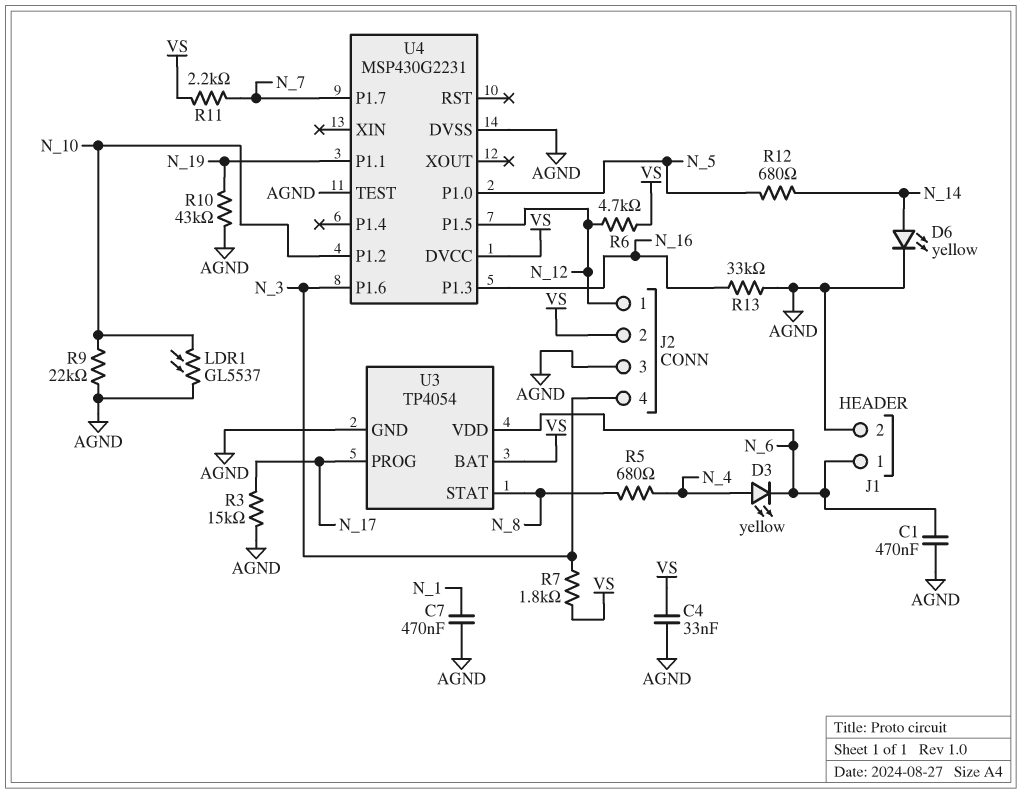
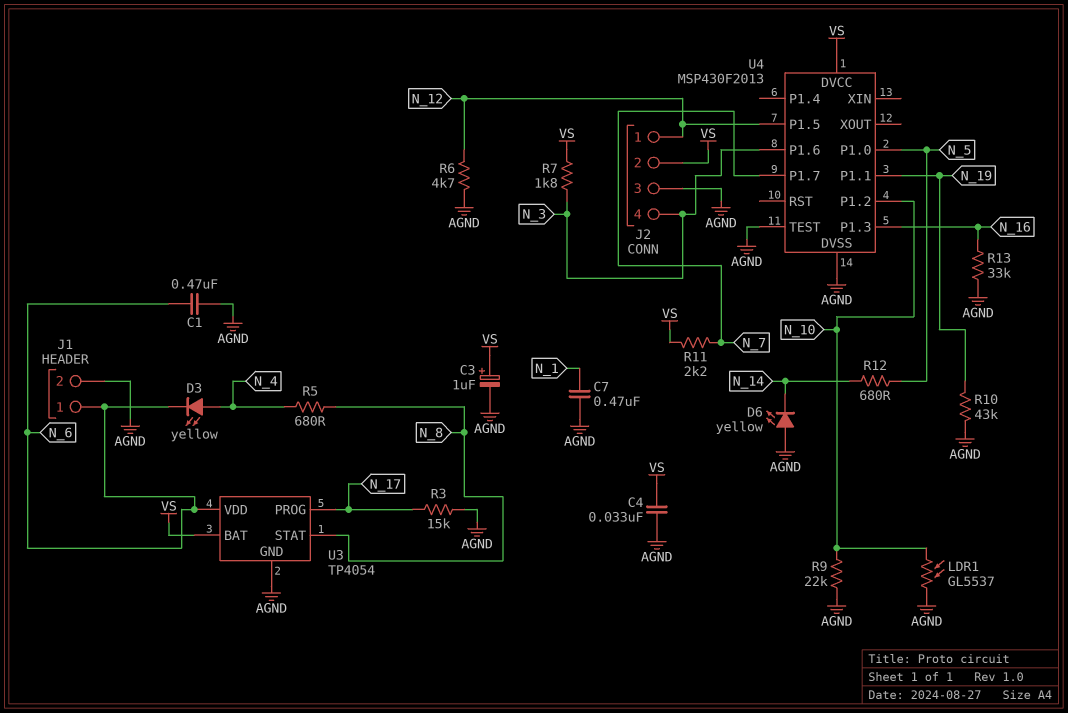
C3: none -> 1uF (plus VS, minus AGND)
D6: LED yellow (A N_14, K AGND) -> LED yellow (A AGND, K N_14)
R6: 4.7k (N_12, VS) -> 4.7k (AGND, N_12)
U4: MSP430G2231 -> MSP430F2013

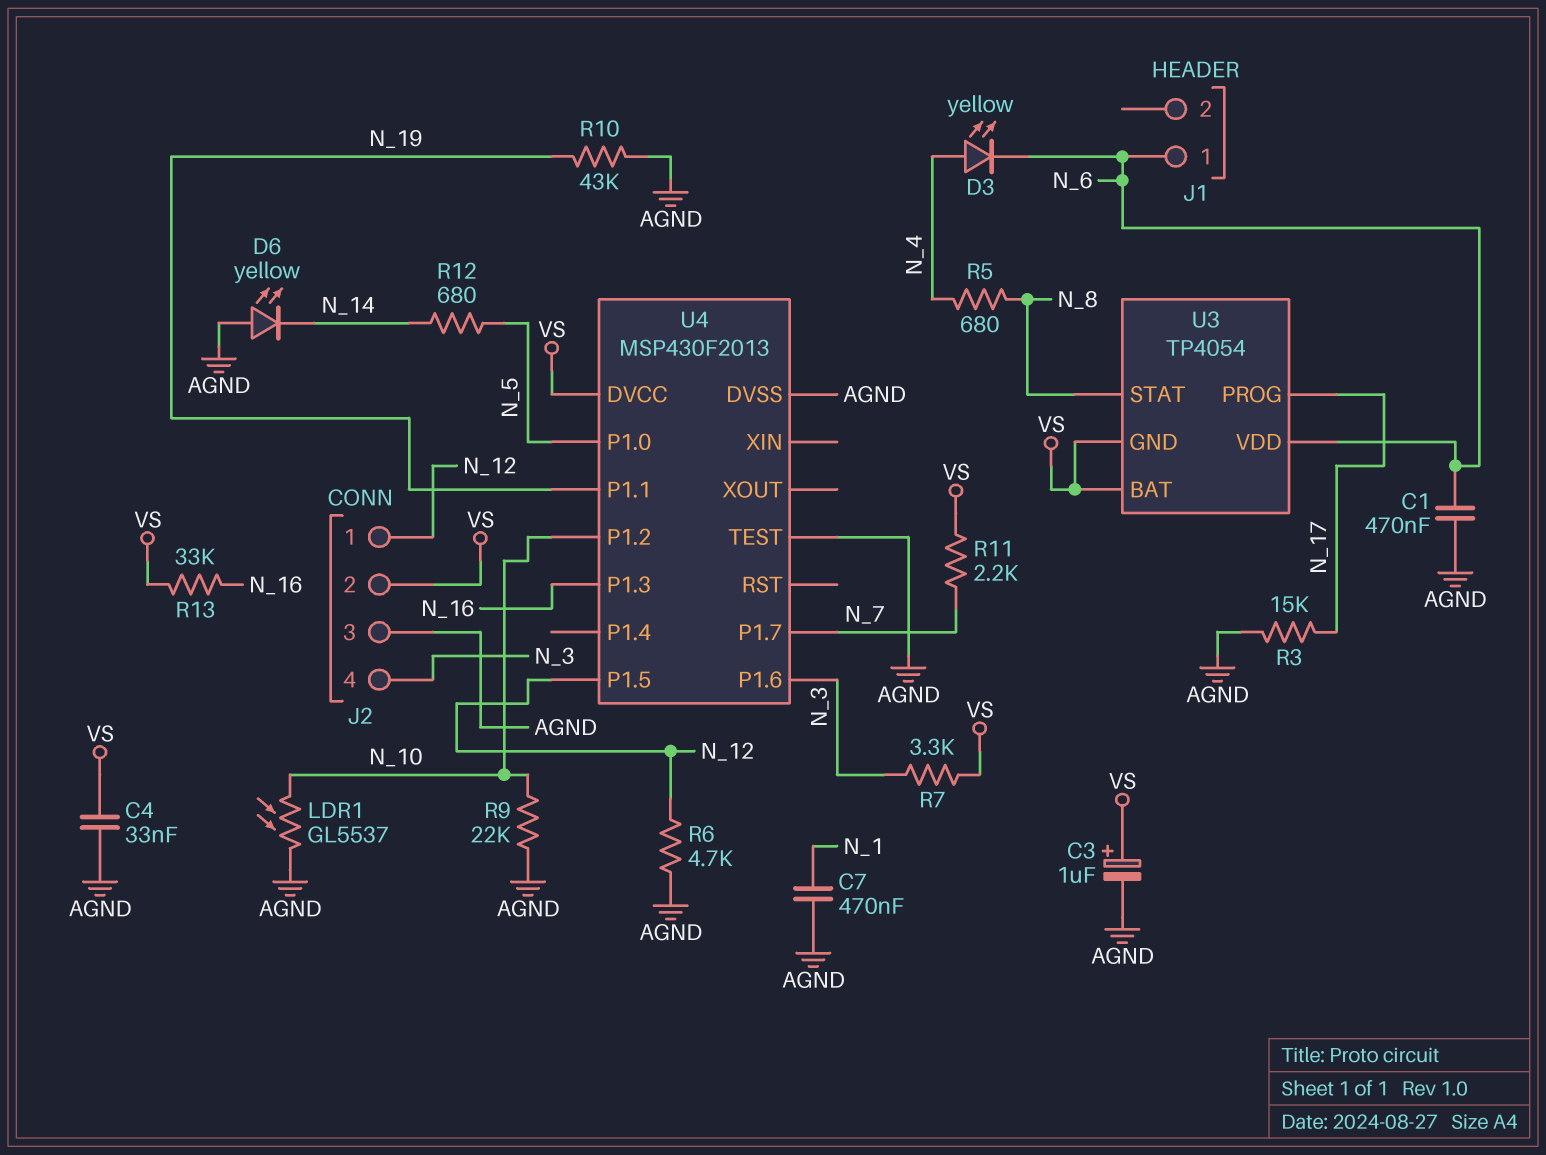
J1 pin 2: AGND -> none
R7: 1.8k (N_3, VS) -> 3.3k (N_3, VS)
R13: 33k (AGND, N_16) -> 33k (N_16, VS)
U3 pin GND: AGND -> VS

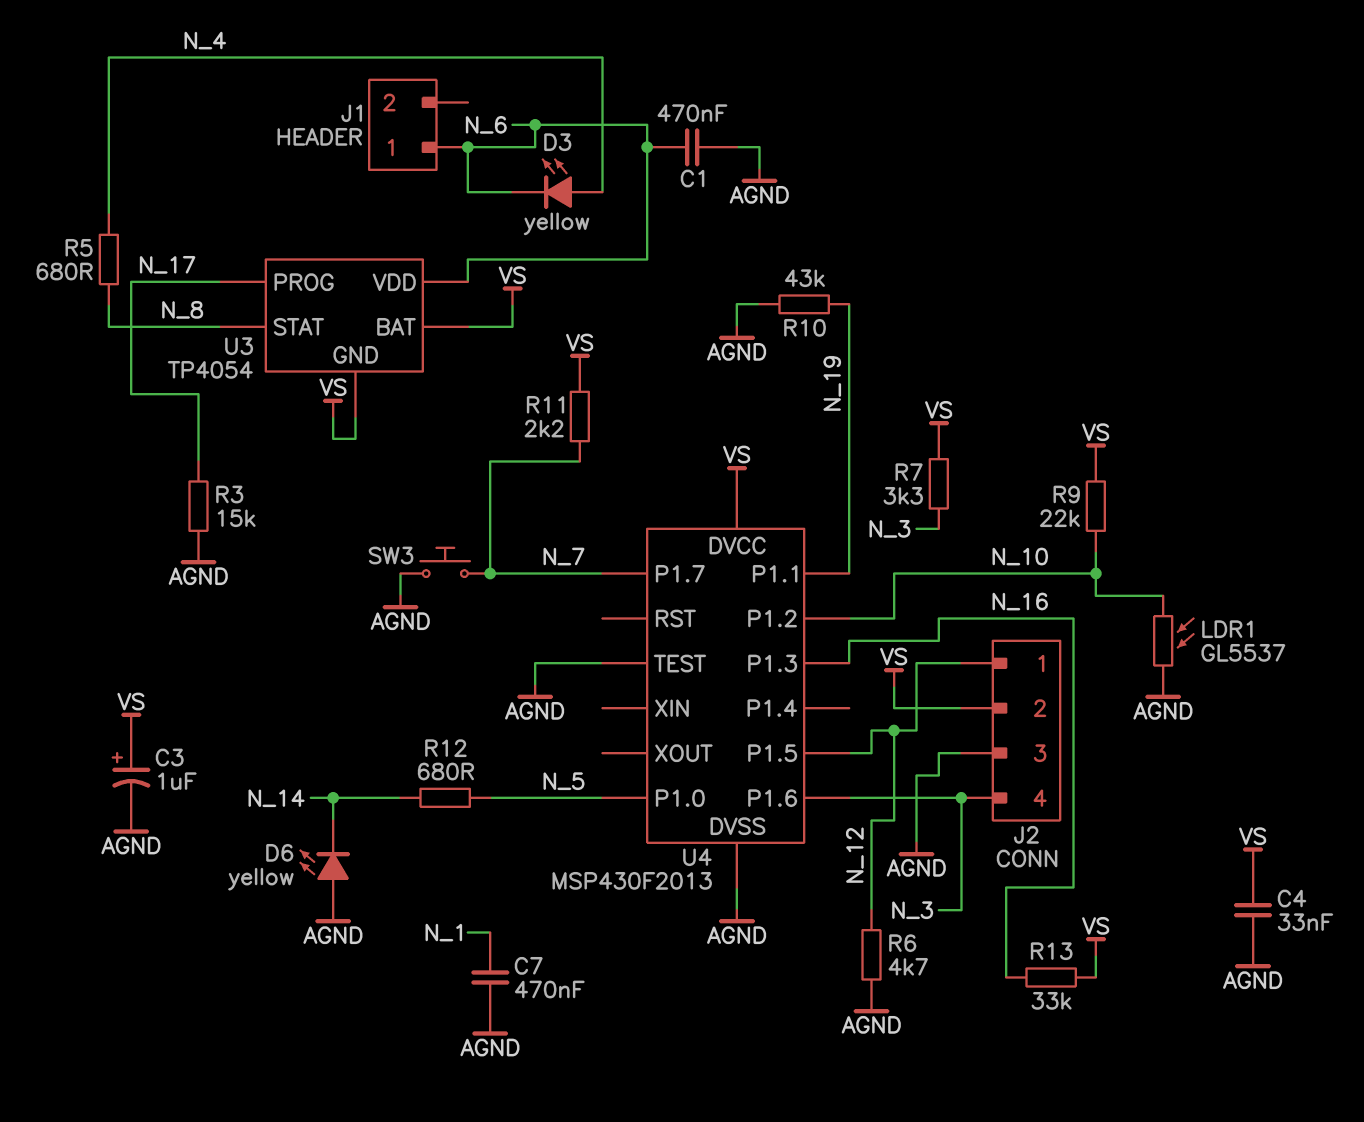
R9: 22k (AGND, N_10) -> 22k (N_10, VS)
SW3: none -> button (AGND, N_7)

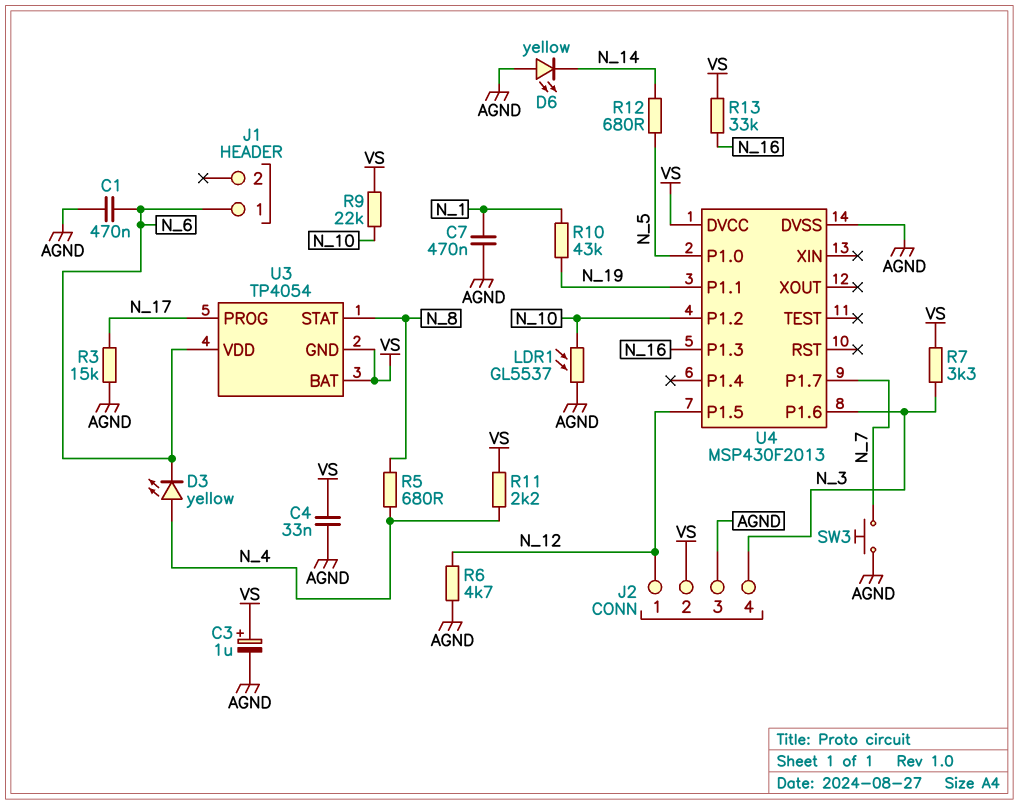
R10: 43k (AGND, N_19) -> 43k (N_1, N_19)
R11: 2.2k (N_7, VS) -> 2.2k (N_4, VS)
U4 pin TEST: AGND -> none

